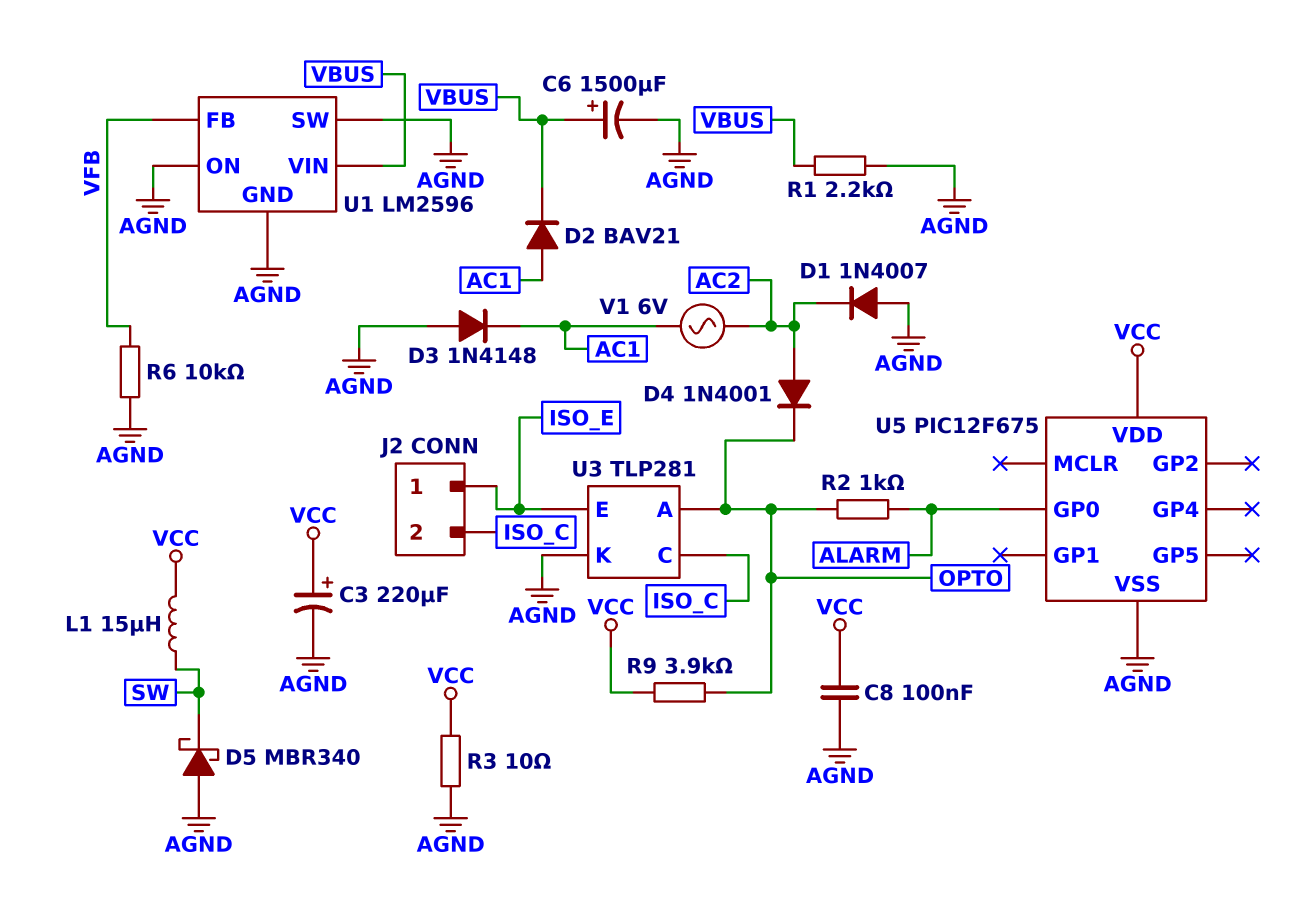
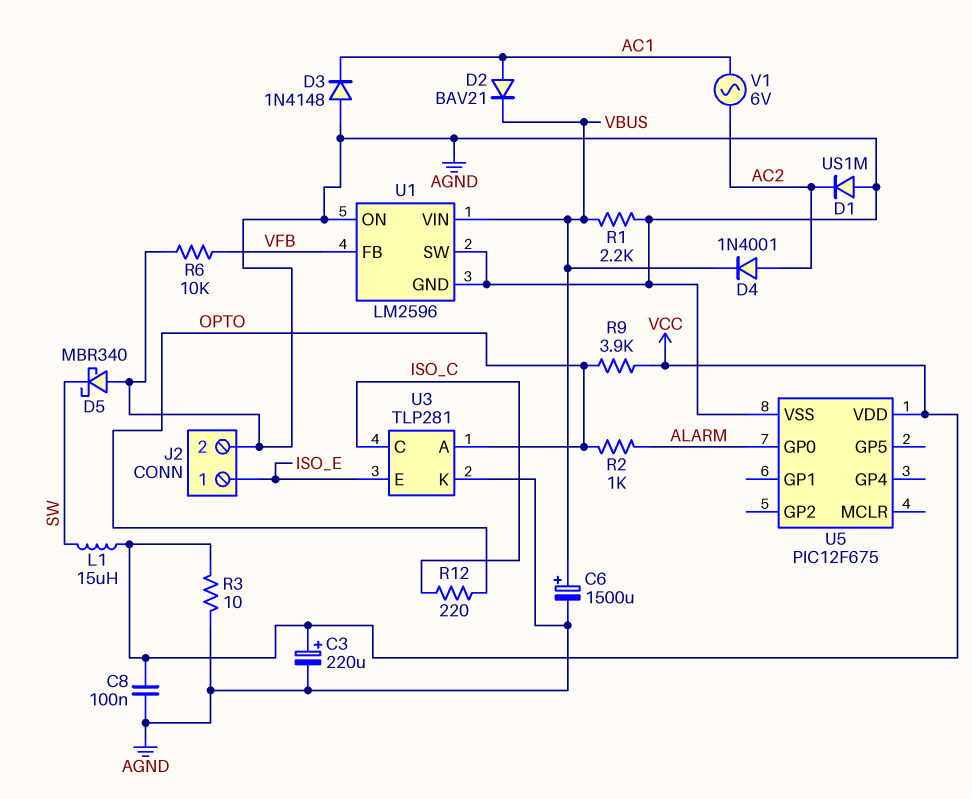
D1: diode 1N4007 (A AGND, K AC2) -> diode US1M (A AGND, K AC2)
D4: diode 1N4001 (A AC2, K OPTO) -> diode 1N4001 (A AC2, K VBUS)
J2 pin 2: ISO_C -> AGND
R12: none -> 220 (ISO_C, OPTO)

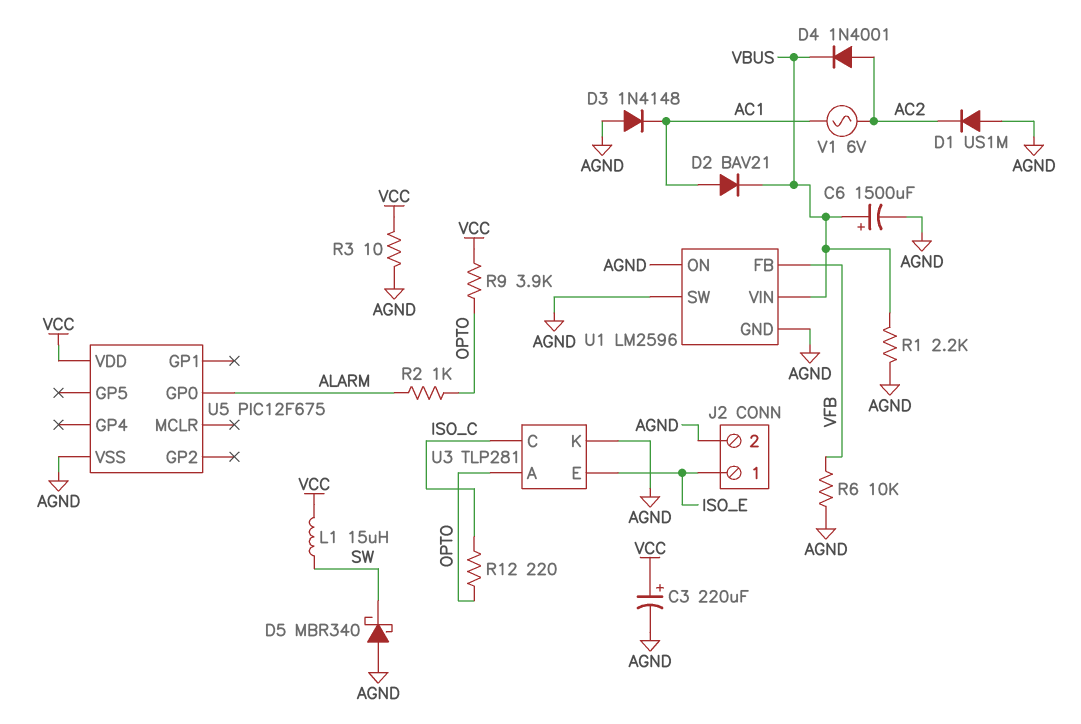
C8: 100nF (AGND, VCC) -> none

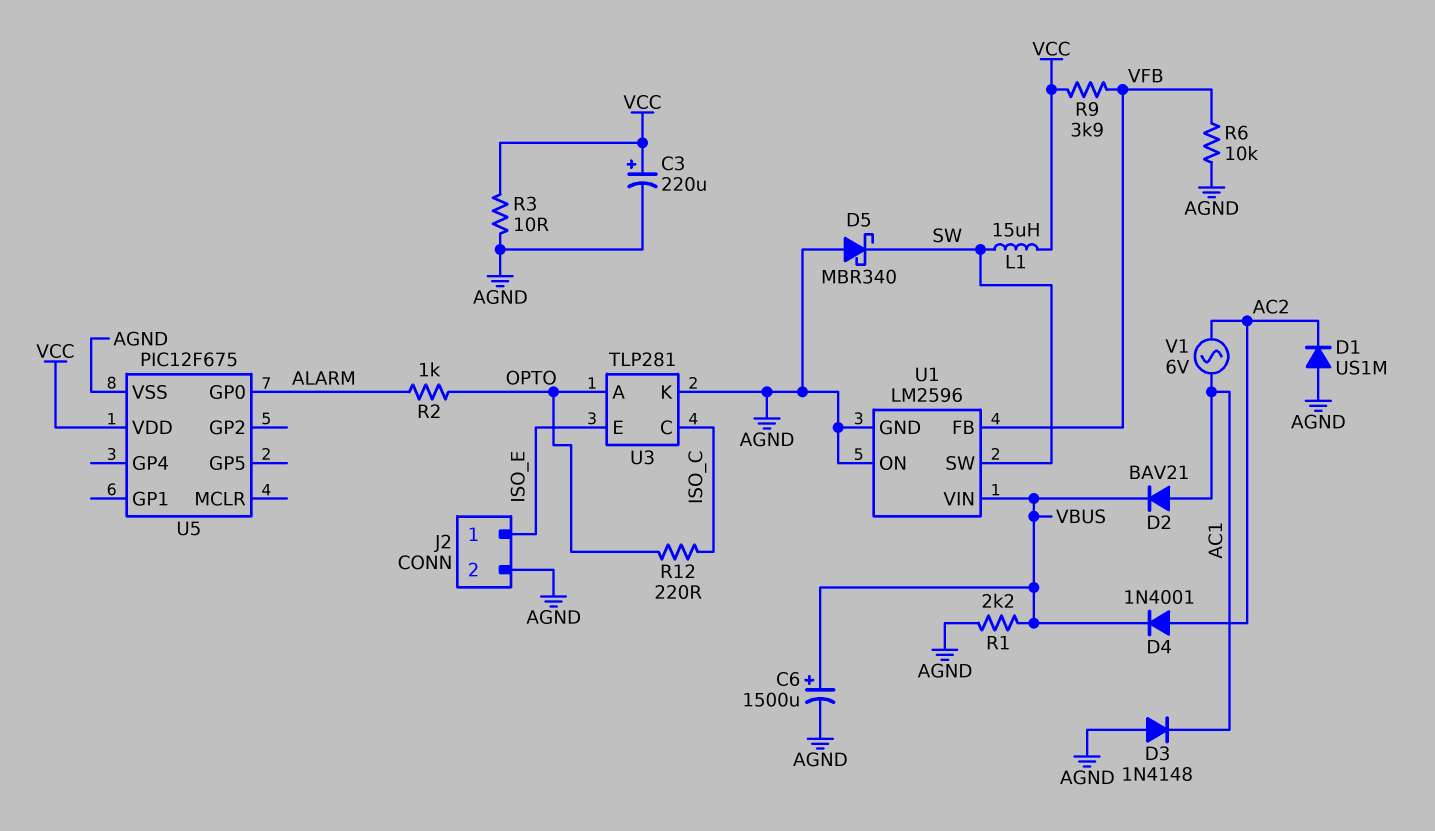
R9: 3.9k (OPTO, VCC) -> 3.9k (VCC, VFB)
U1 pin SW: AGND -> SW

